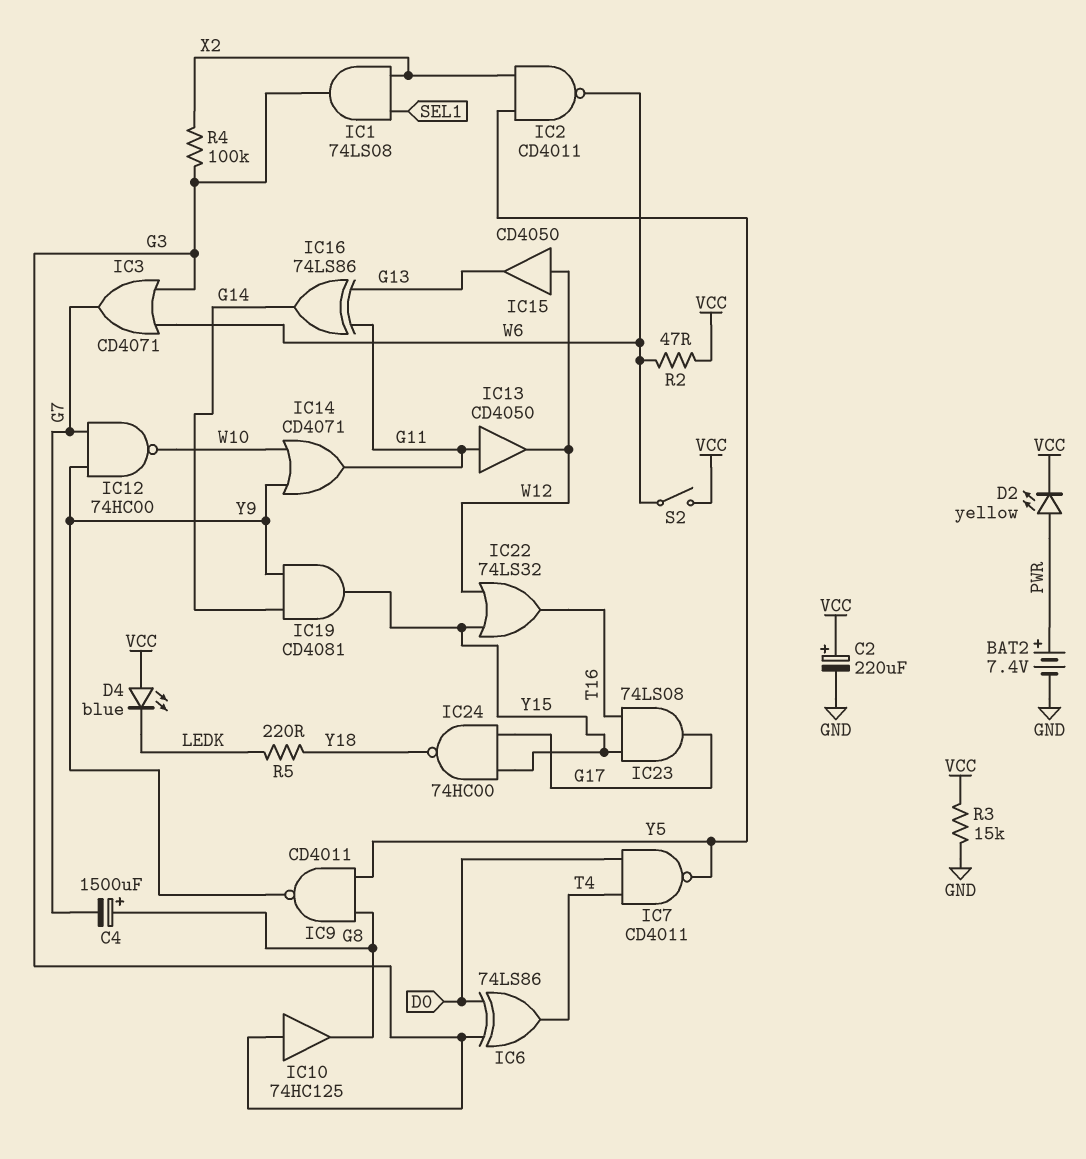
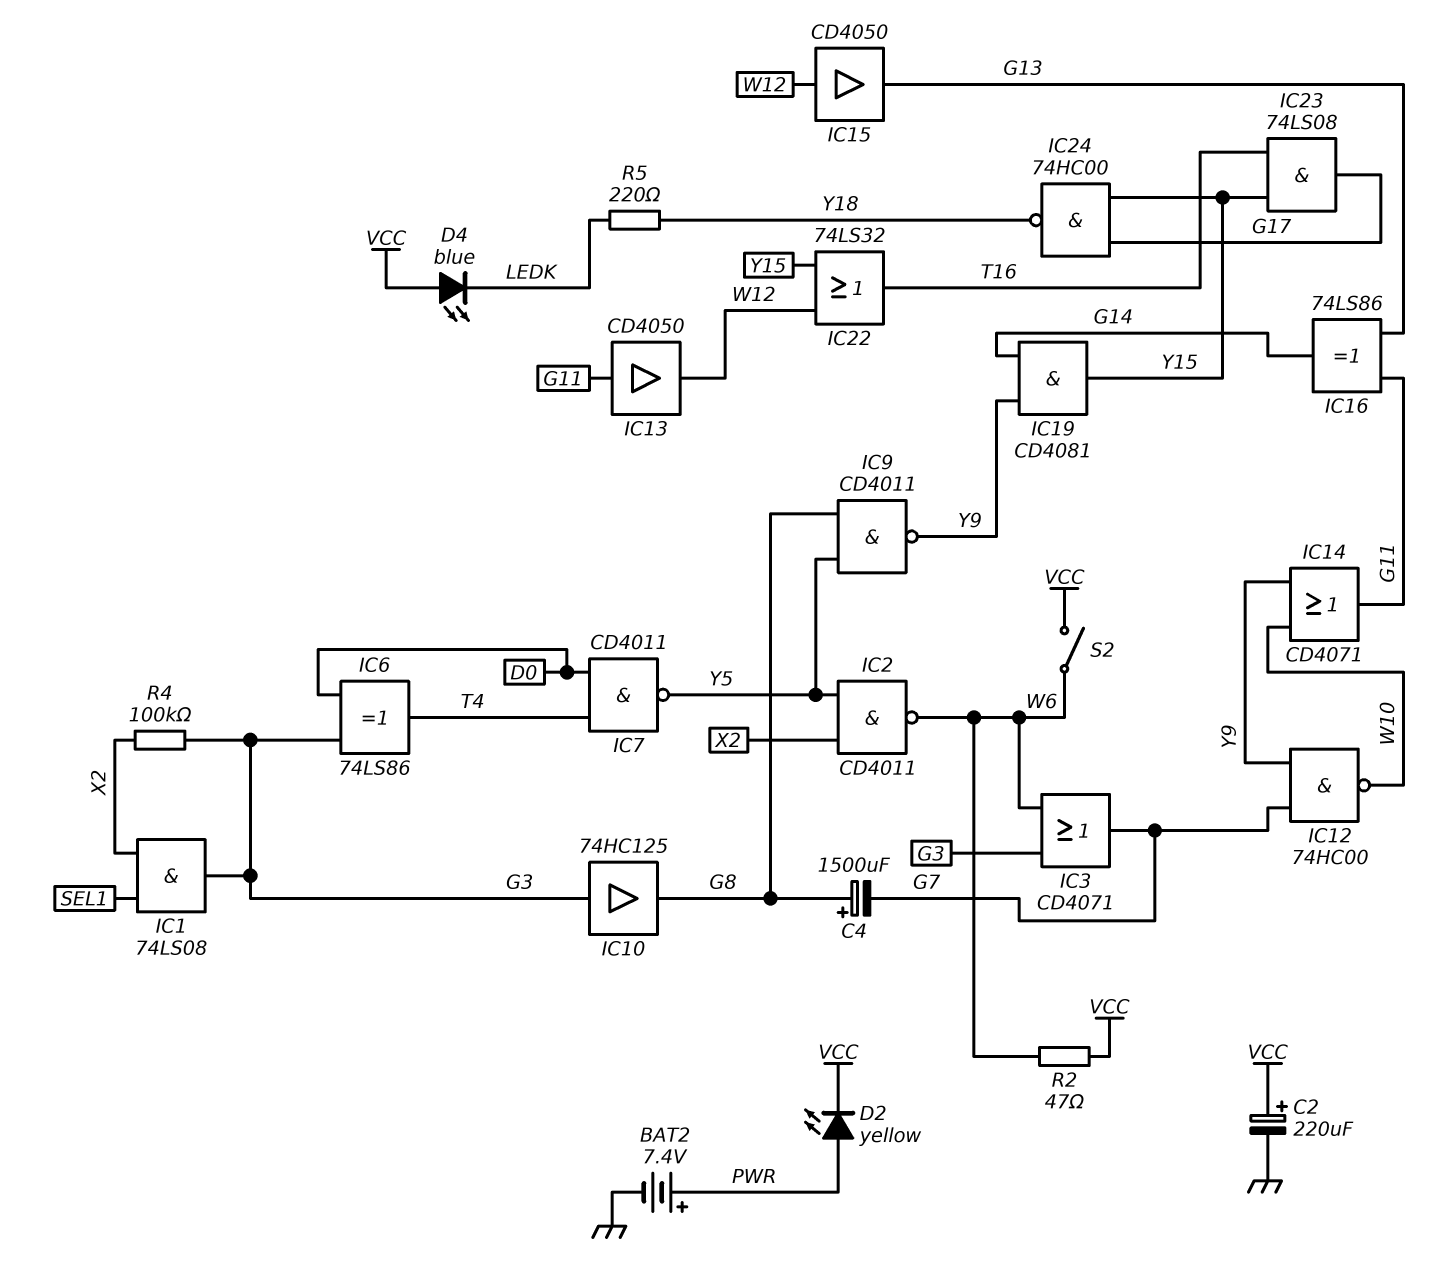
R3: 15k (GND, VCC) -> none

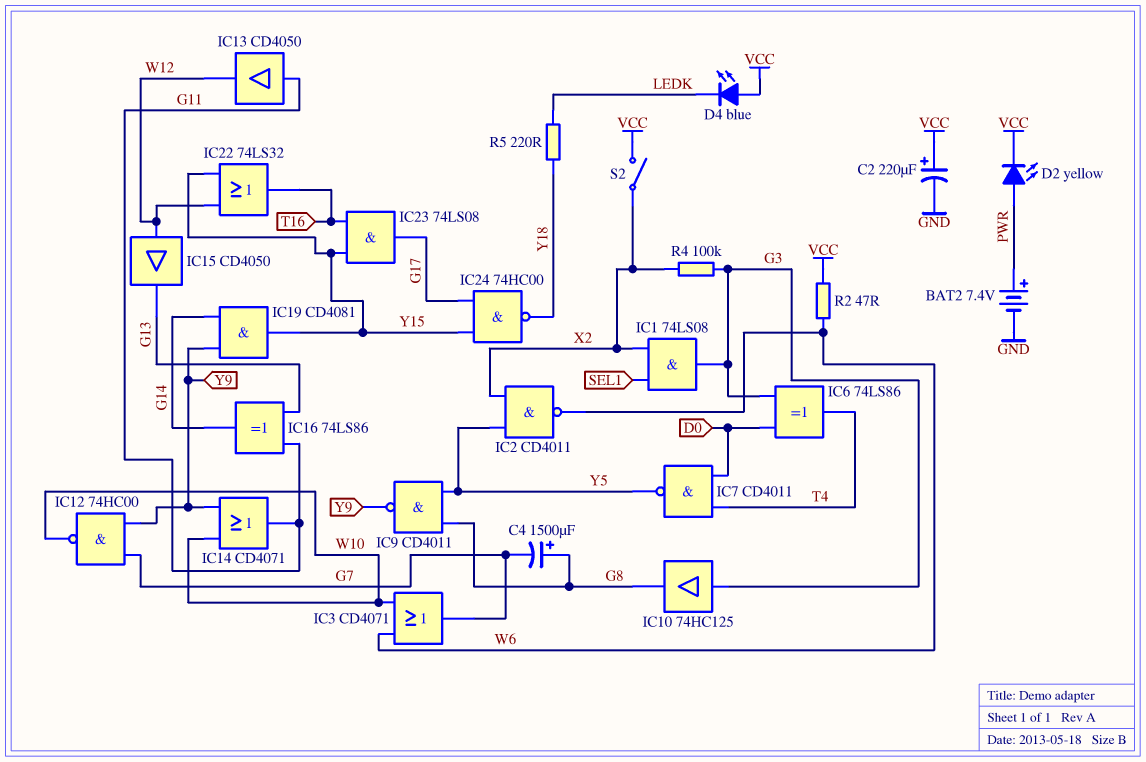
IC3: OR CD4071 (in G3, in W6, out G7) -> OR CD4071 (in W6, in W10, out G7)
S2: switch (VCC, W6) -> switch (VCC, X2)

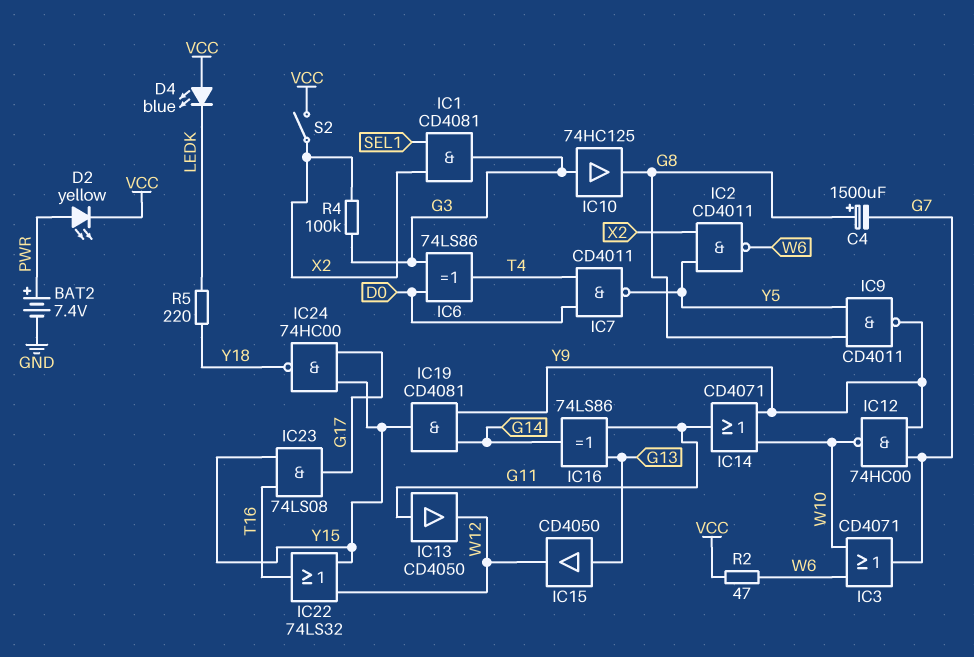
C2: 220uF (plus VCC, minus GND) -> none
IC1: AND 74LS08 (in SEL1, in X2, out G3) -> AND CD4081 (in SEL1, in X2, out G3)
IC15: buffer CD4050 (in W12, out G13) -> buffer CD4050 (in G13, out W12)

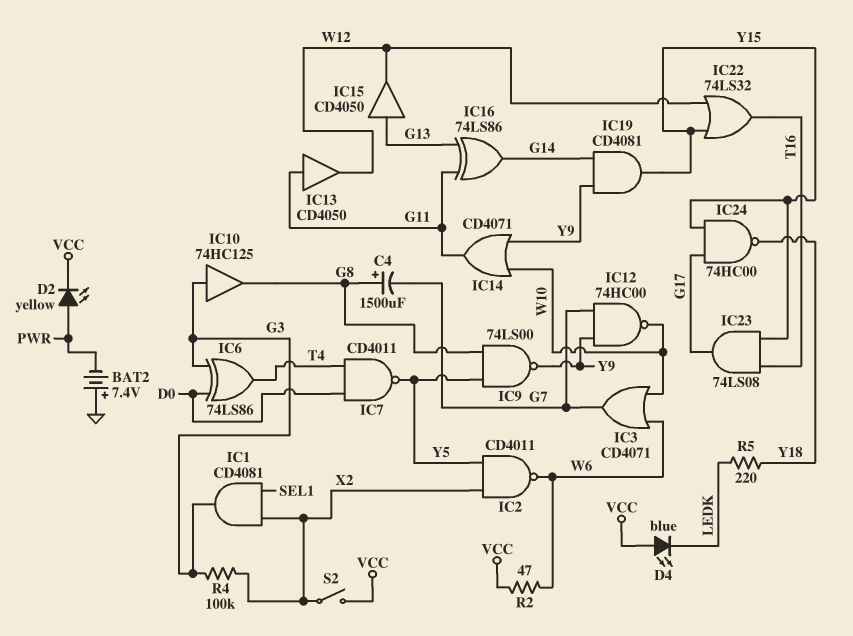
BAT2: 7.4V (plus PWR, minus GND) -> 7.4V (plus GND, minus PWR)
IC9: NAND CD4011 (in G8, in Y5, out Y9) -> NAND 74LS00 (in G8, in Y5, out Y9)

